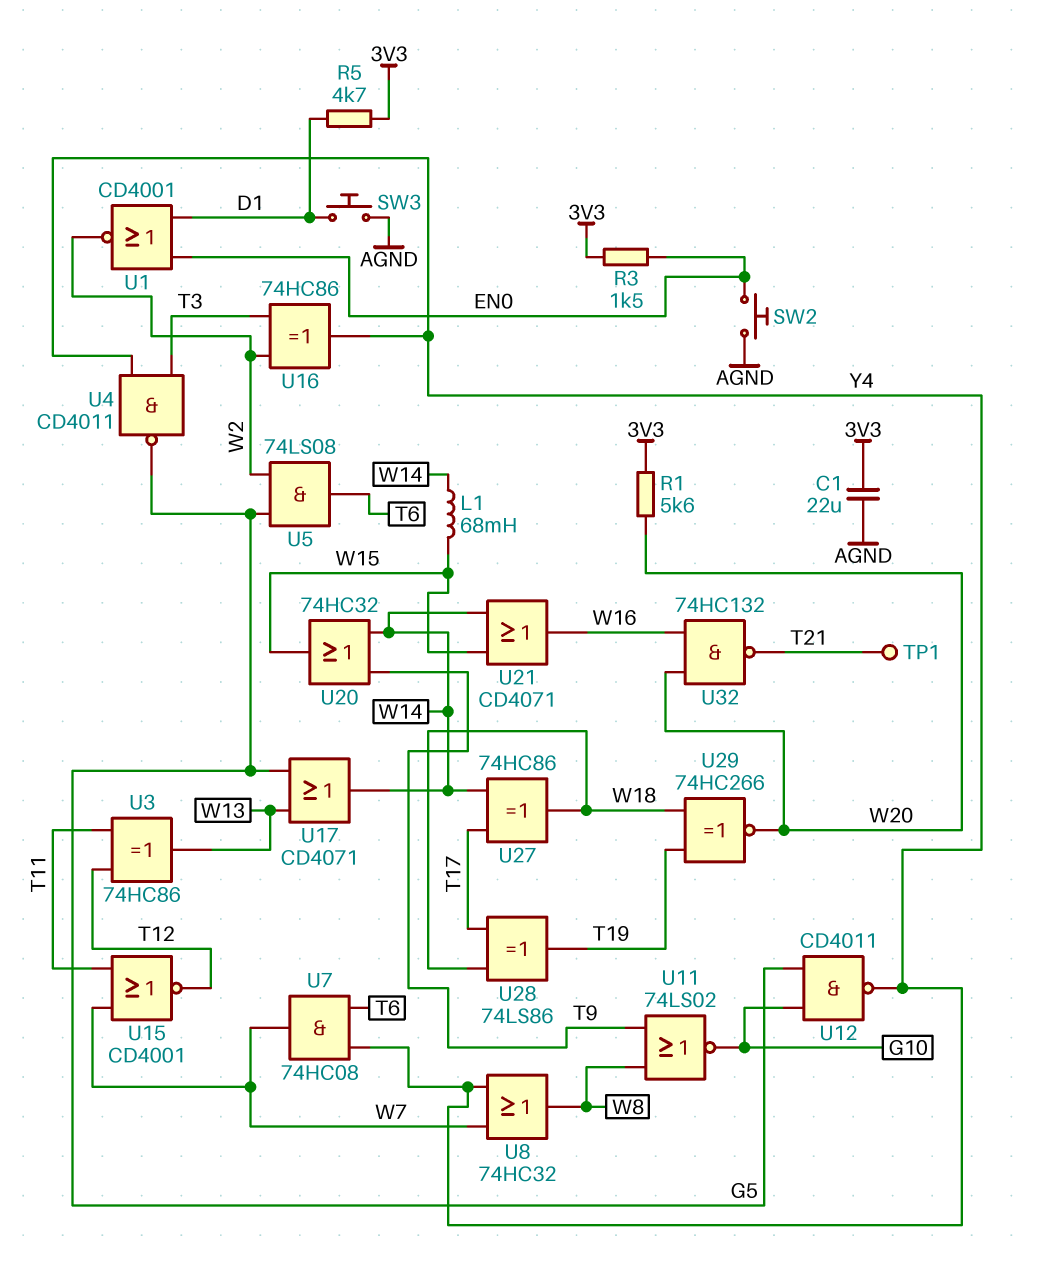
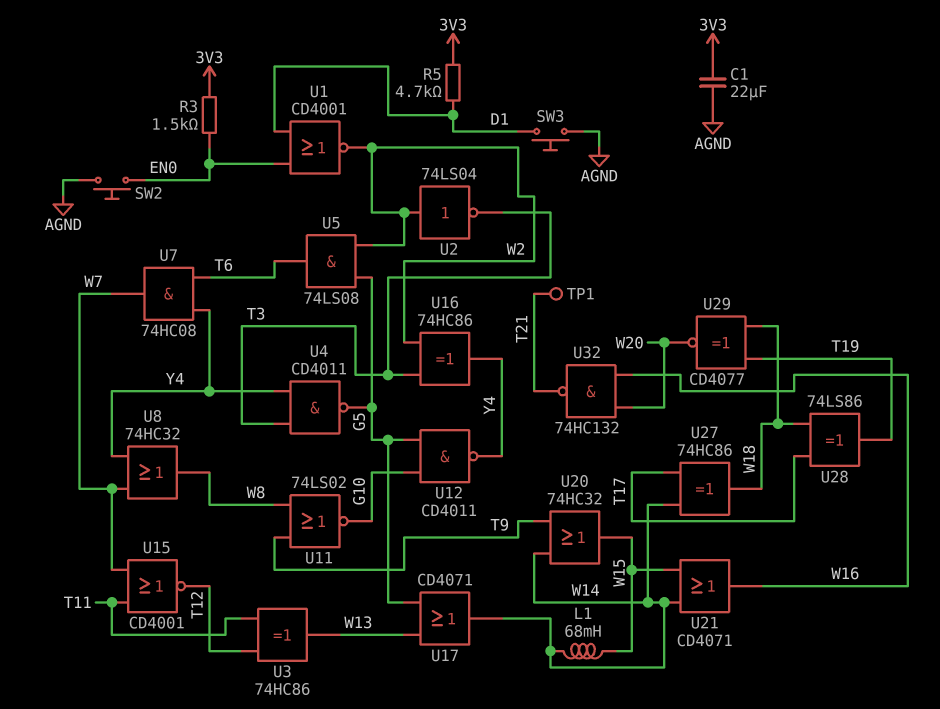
R1: 5.6k (3V3, W20) -> none
U2: none -> NOT 74LS04 (in W2, out T3)
U29: XNOR 74HC266 (in T19, in W18, out W20) -> XNOR CD4077 (in T19, in W18, out W20)

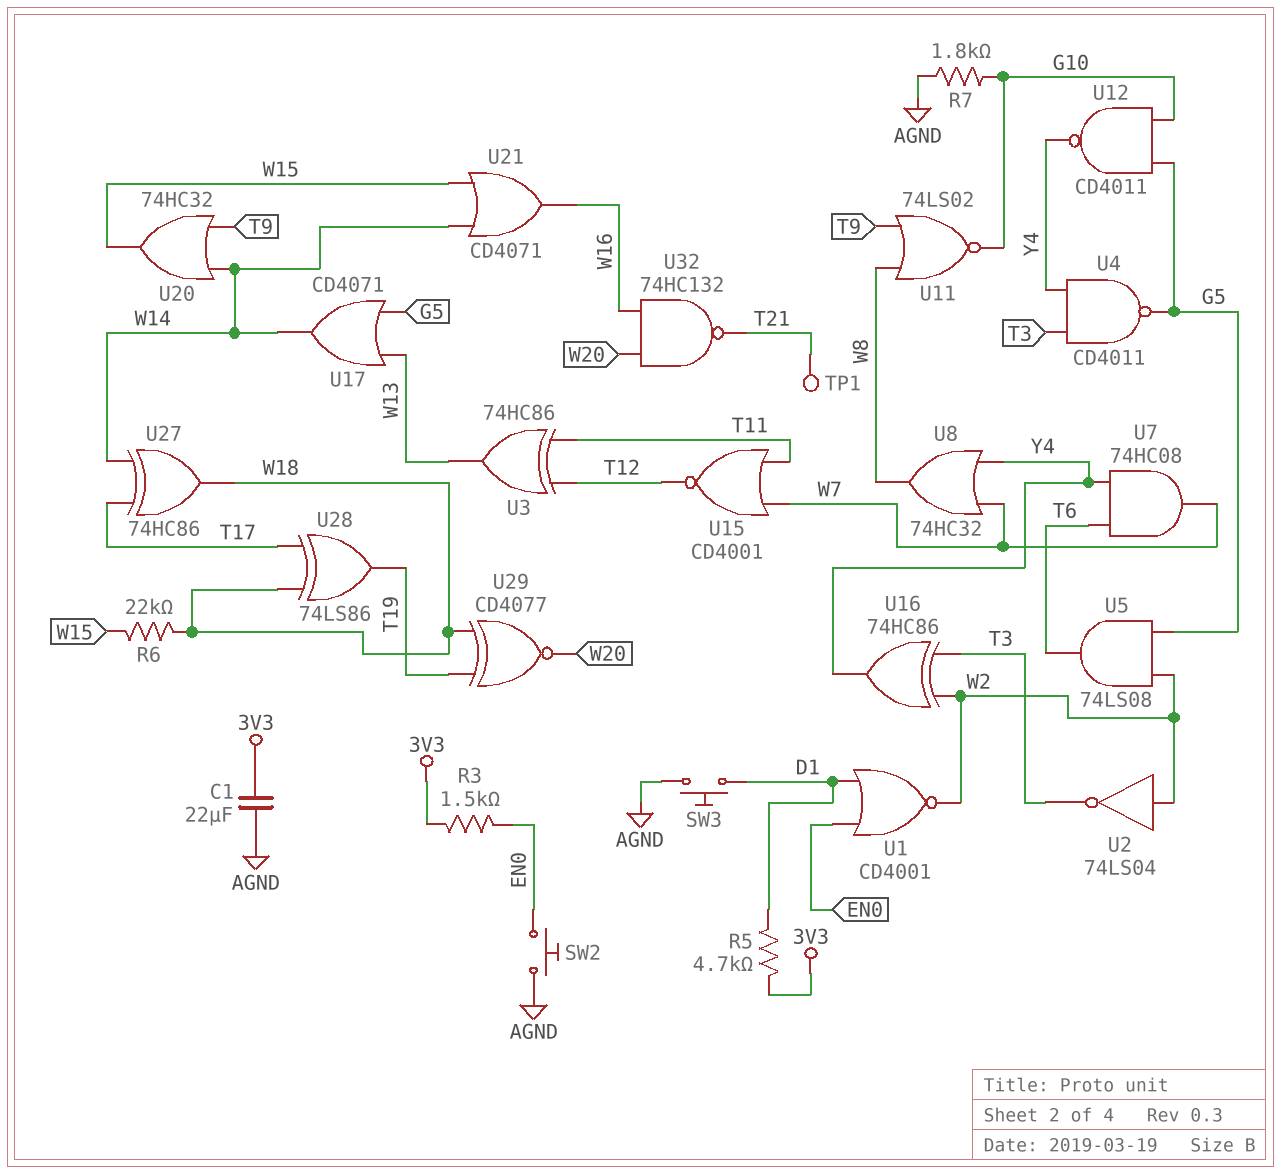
L1: 68mH (W14, W15) -> none
R6: none -> 22k (W15, W18)
R7: none -> 1.8k (AGND, G10)

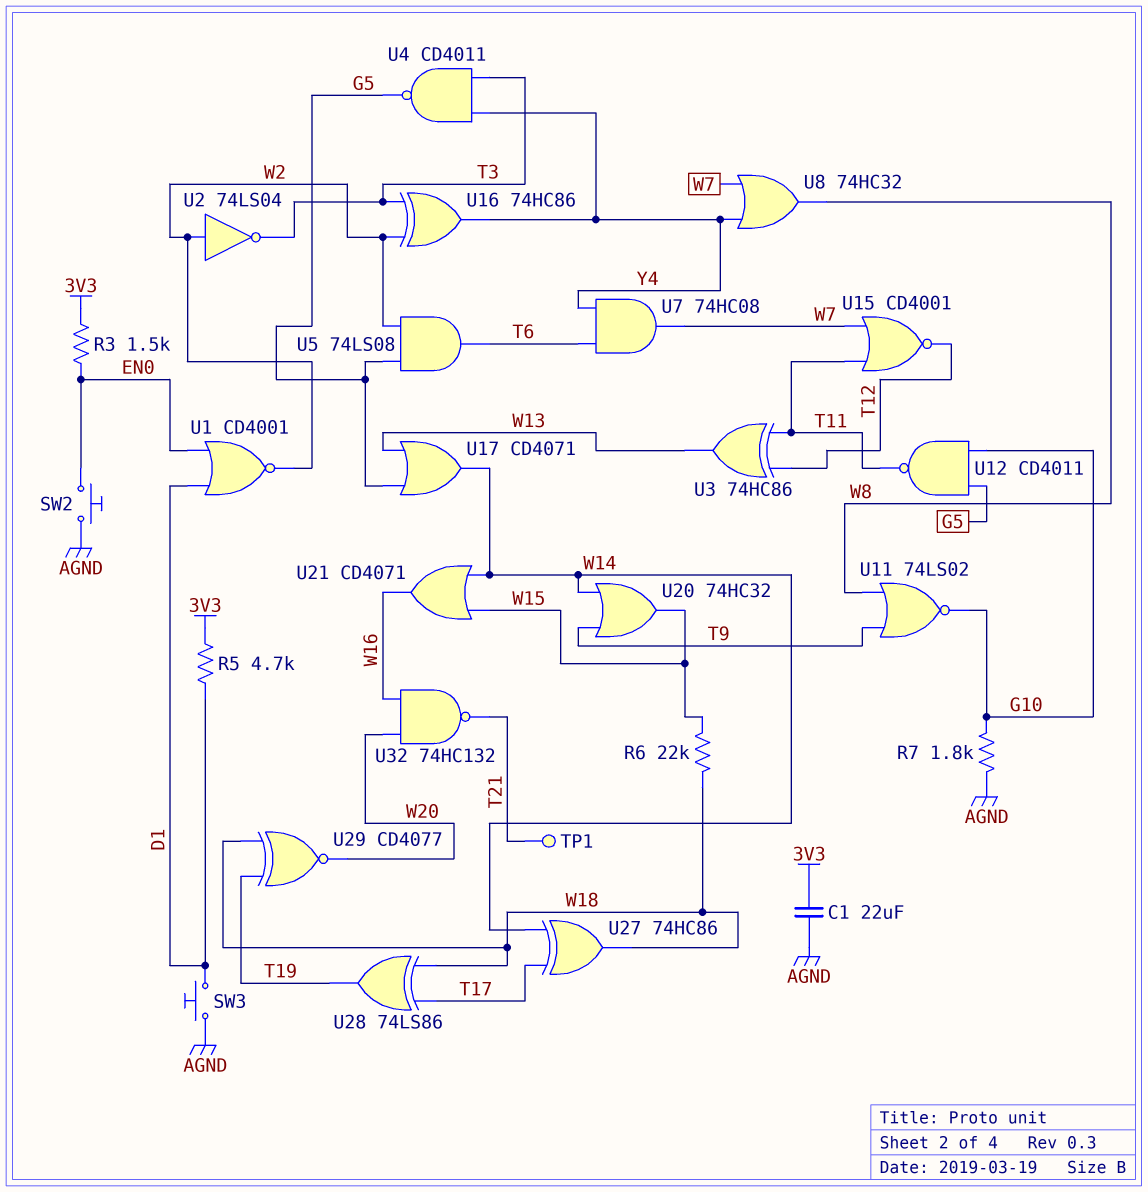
U12: NAND CD4011 (in G5, in G10, out Y4) -> NAND CD4011 (in G5, in G10, out T11)

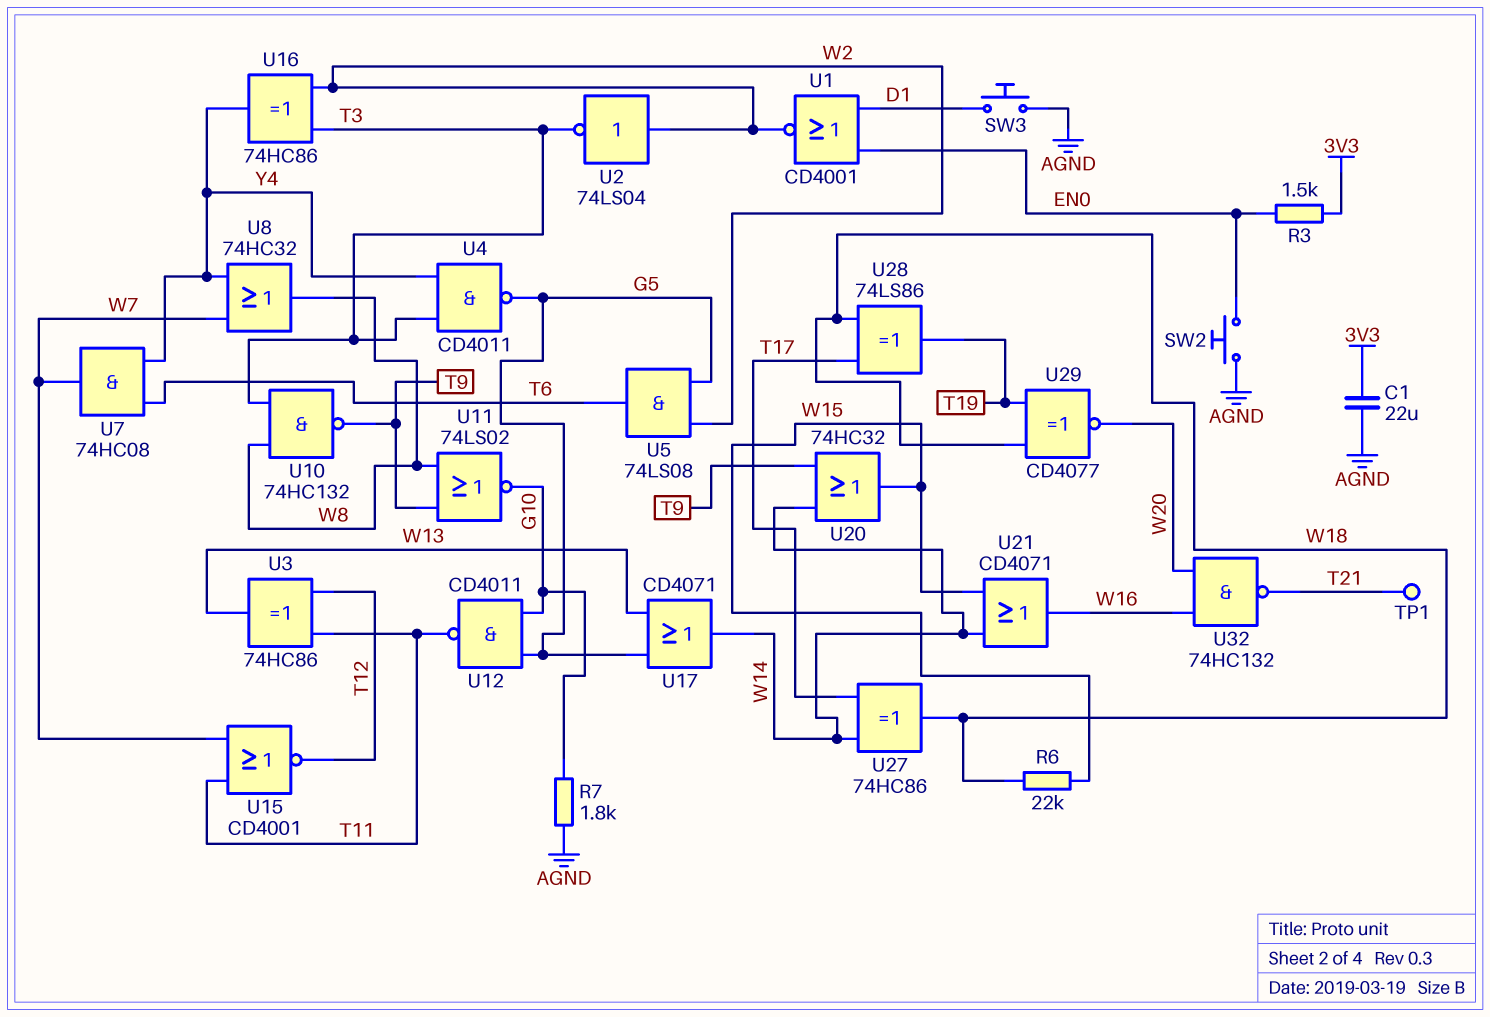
R5: 4.7k (3V3, D1) -> none
U10: none -> NAND 74HC132 (in T3, in W8, out T9)

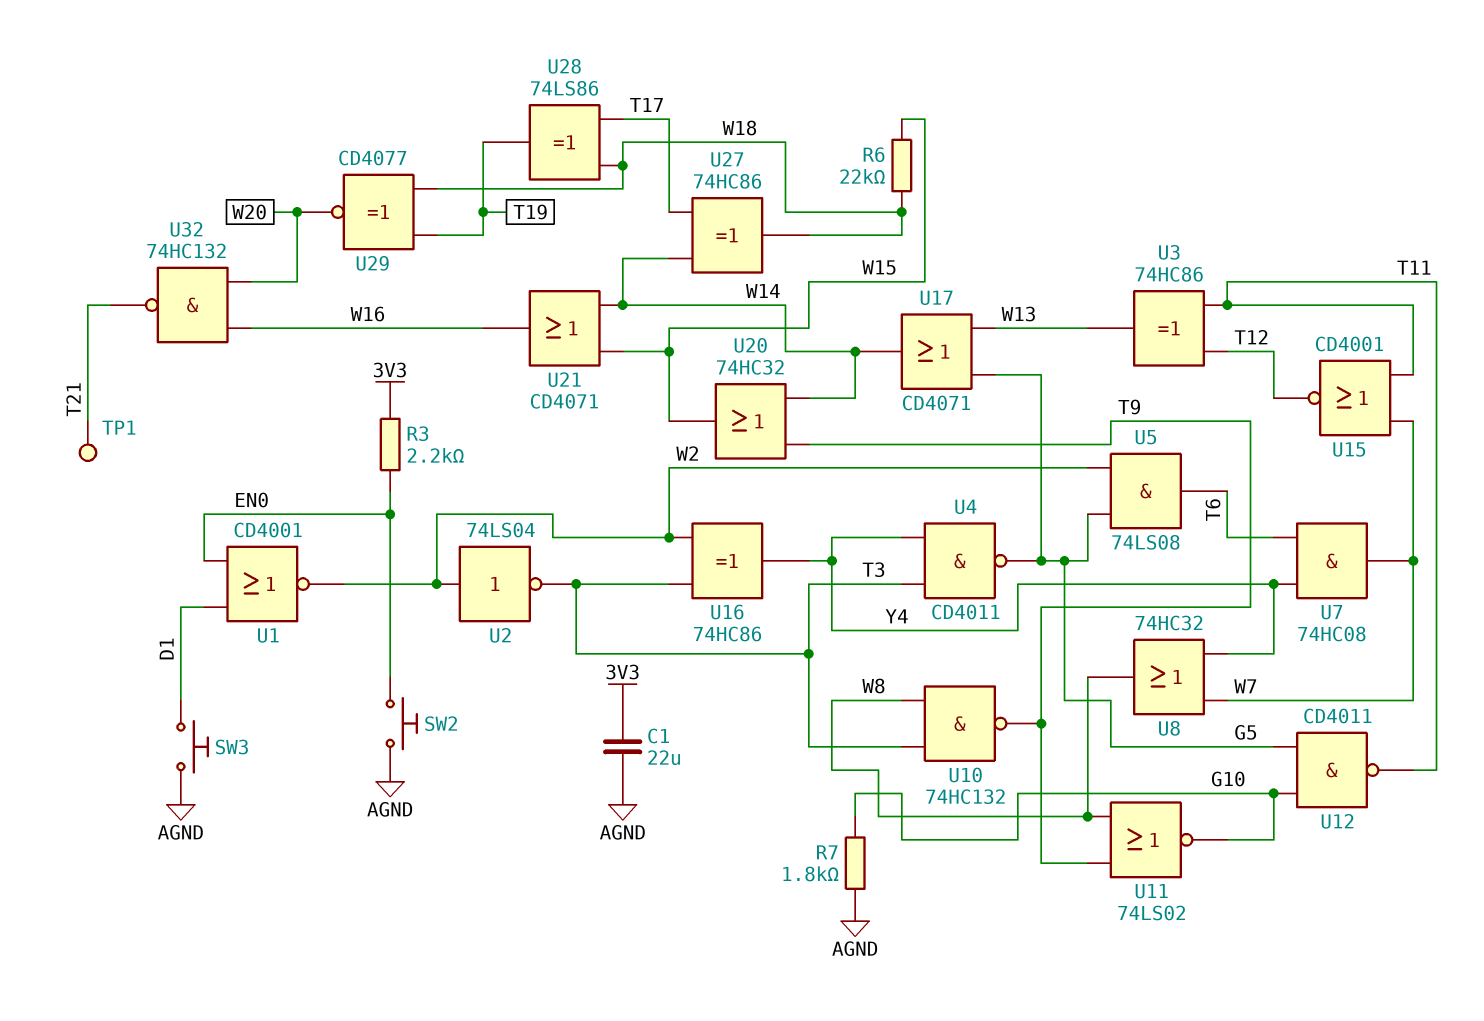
R3: 1.5k (3V3, EN0) -> 2.2k (3V3, EN0)

